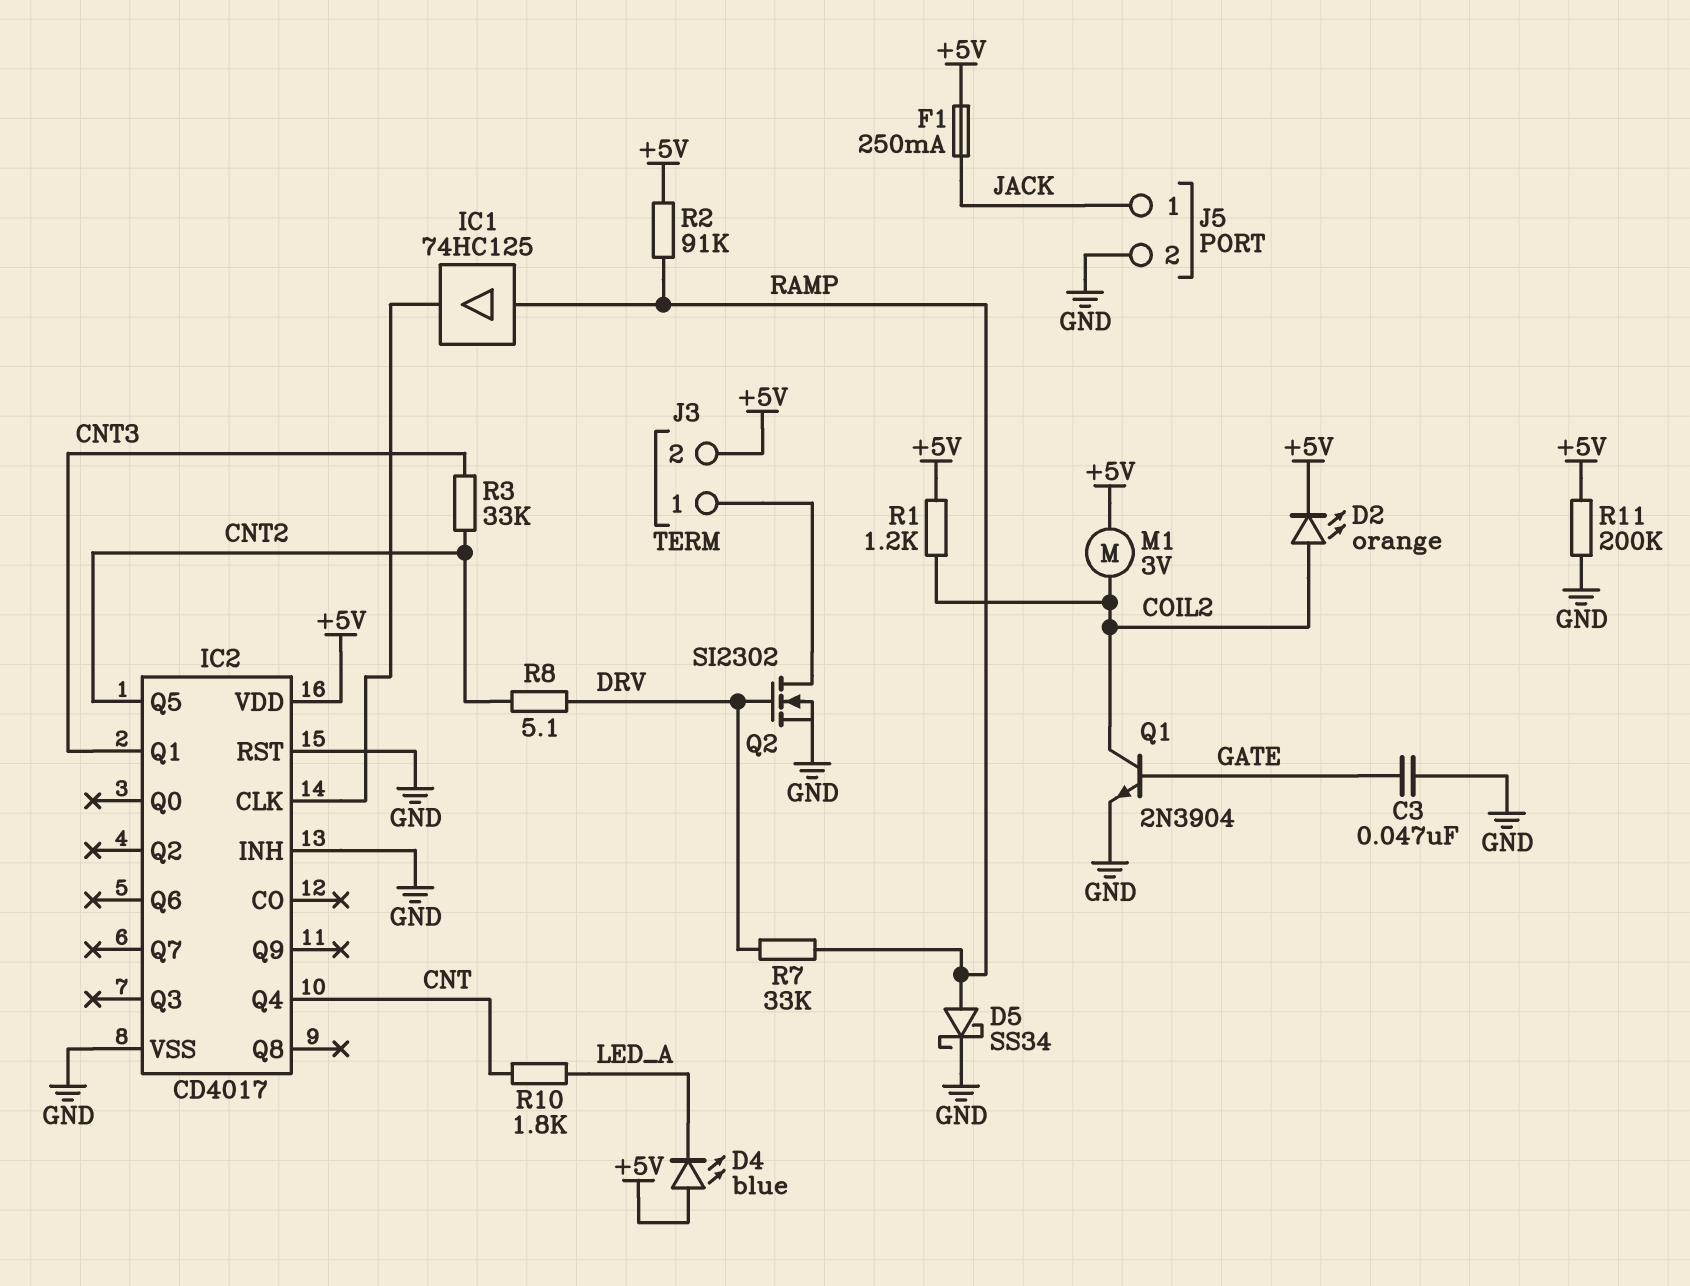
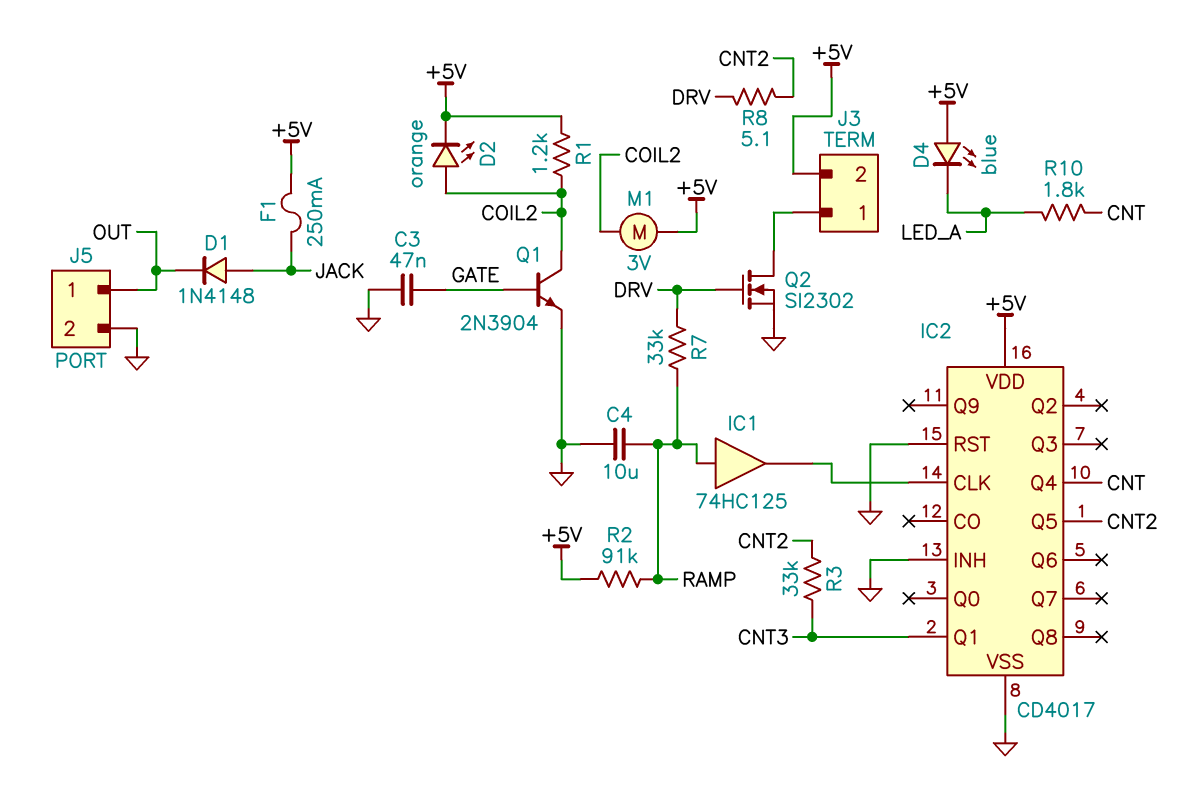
C4: none -> 10uF (GND, RAMP)
D1: none -> diode 1N4148 (A JACK, K OUT)
D5: schottky SS34 (A RAMP, K GND) -> none
J5 pin 1: JACK -> OUT
R11: 200k (+5V, GND) -> none

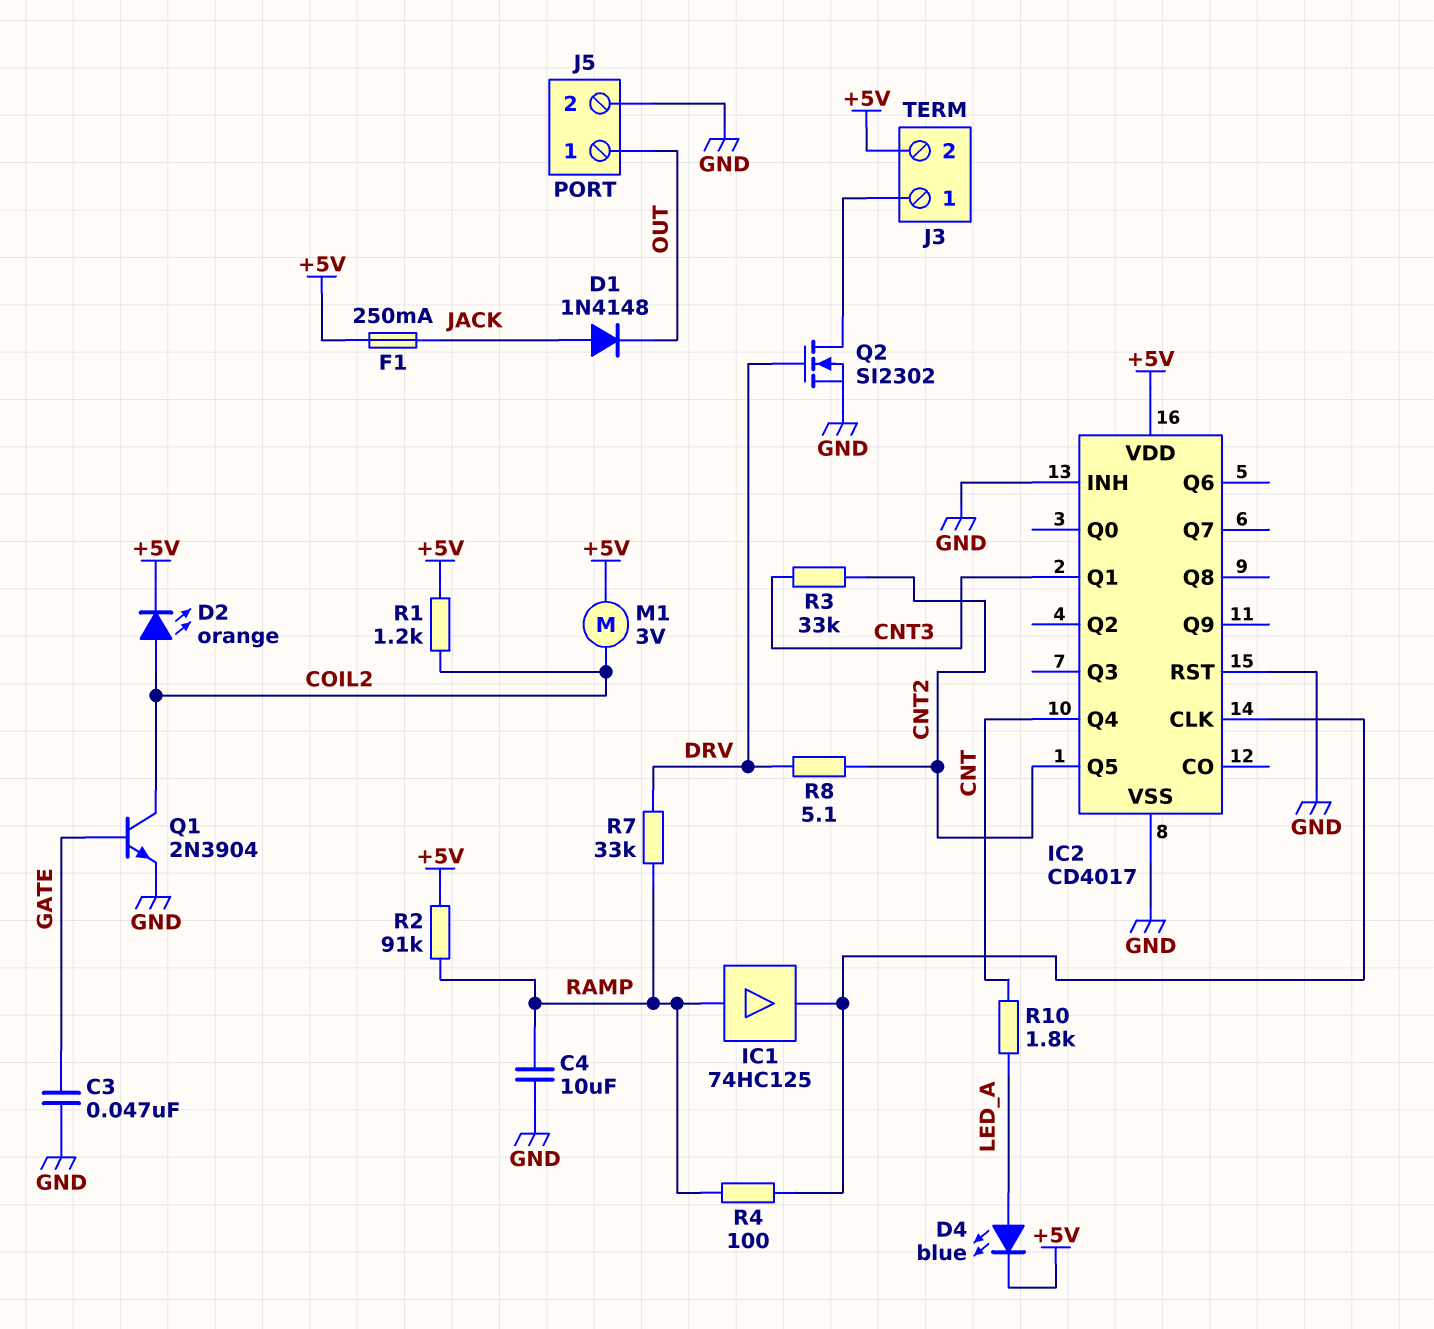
D4: LED blue (A +5V, K LED_A) -> LED blue (A LED_A, K +5V)
R4: none -> 100 (IC2/CLK, RAMP)

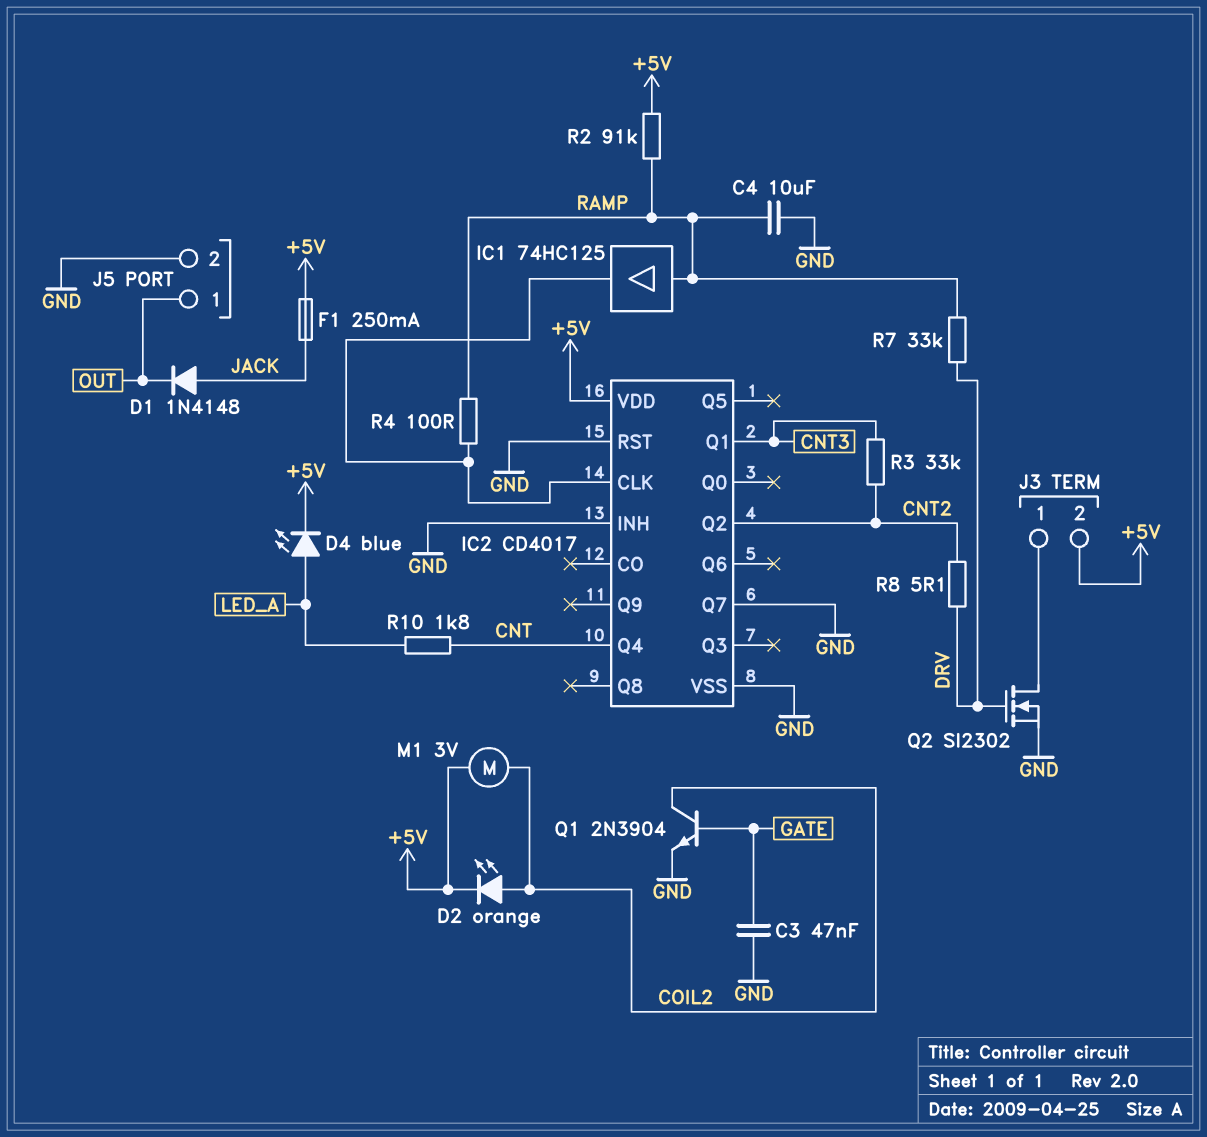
IC2 pin Q2: none -> CNT2
IC2 pin Q5: CNT2 -> none
IC2 pin Q7: none -> GND
R1: 1.2k (+5V, COIL2) -> none

